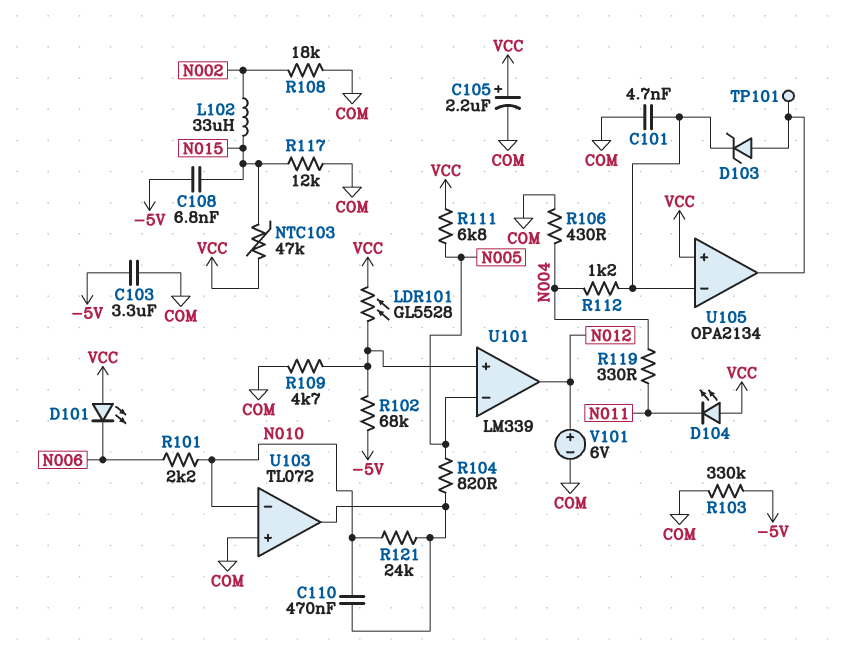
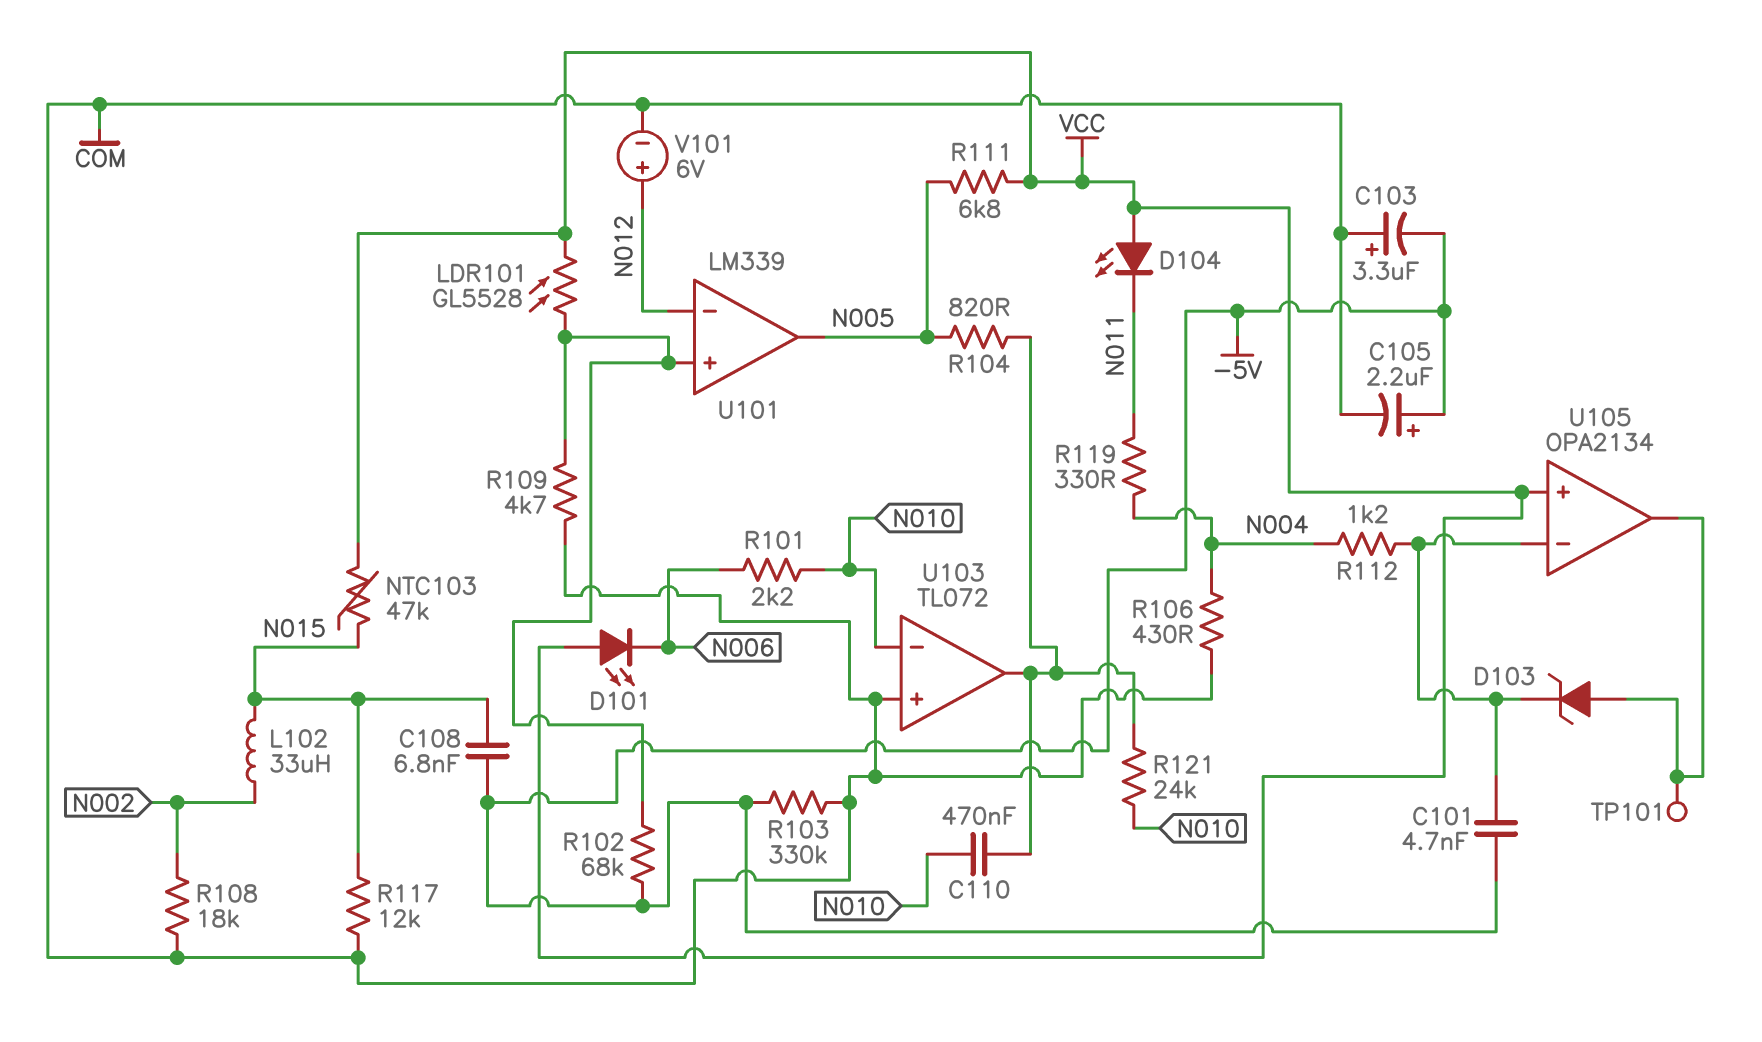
C101: 4.7nF (COM, U105/in-) -> 4.7nF (-5V, U105/in-)
C103: 3.3uF (-5V, COM) -> 3.3uF (plus COM, minus -5V)
C105: 2.2uF (plus VCC, minus COM) -> 2.2uF (plus -5V, minus COM)
U101 pin in-: N005 -> N012
U101 pin out: N012 -> N005

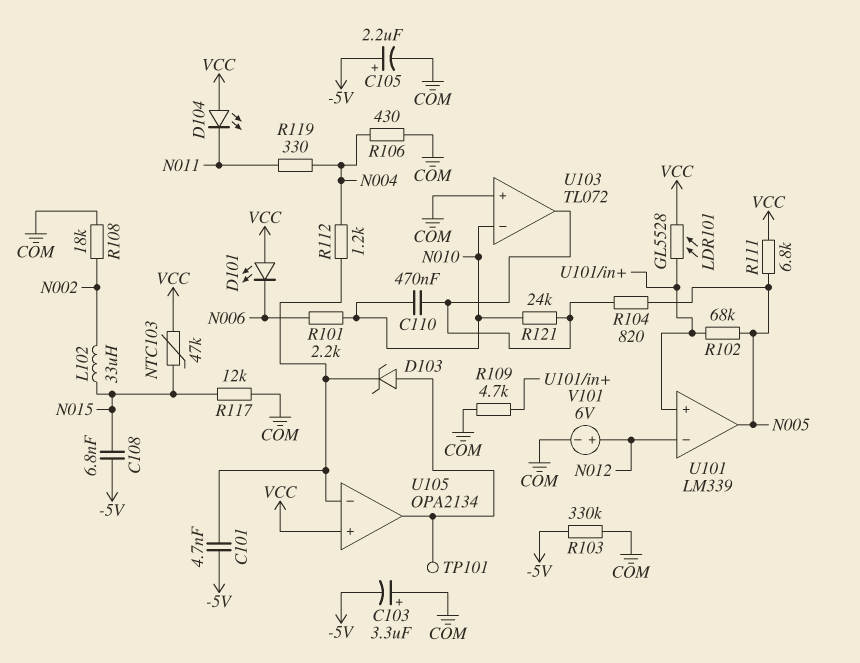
R102: 68k (-5V, U101/in+) -> 68k (N005, U101/in+)

